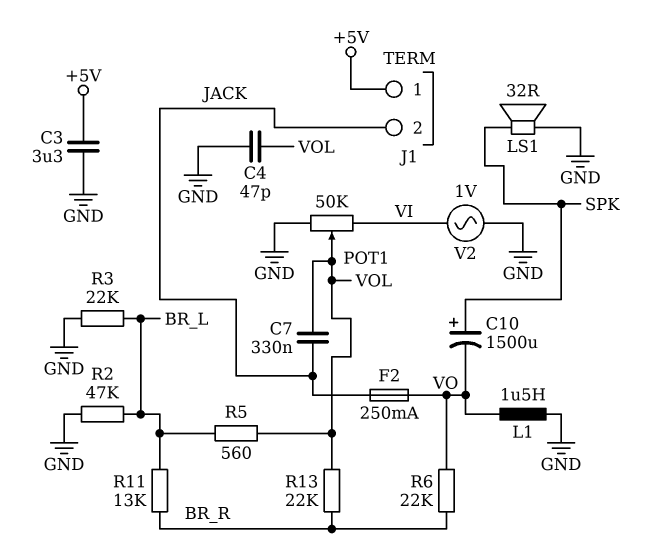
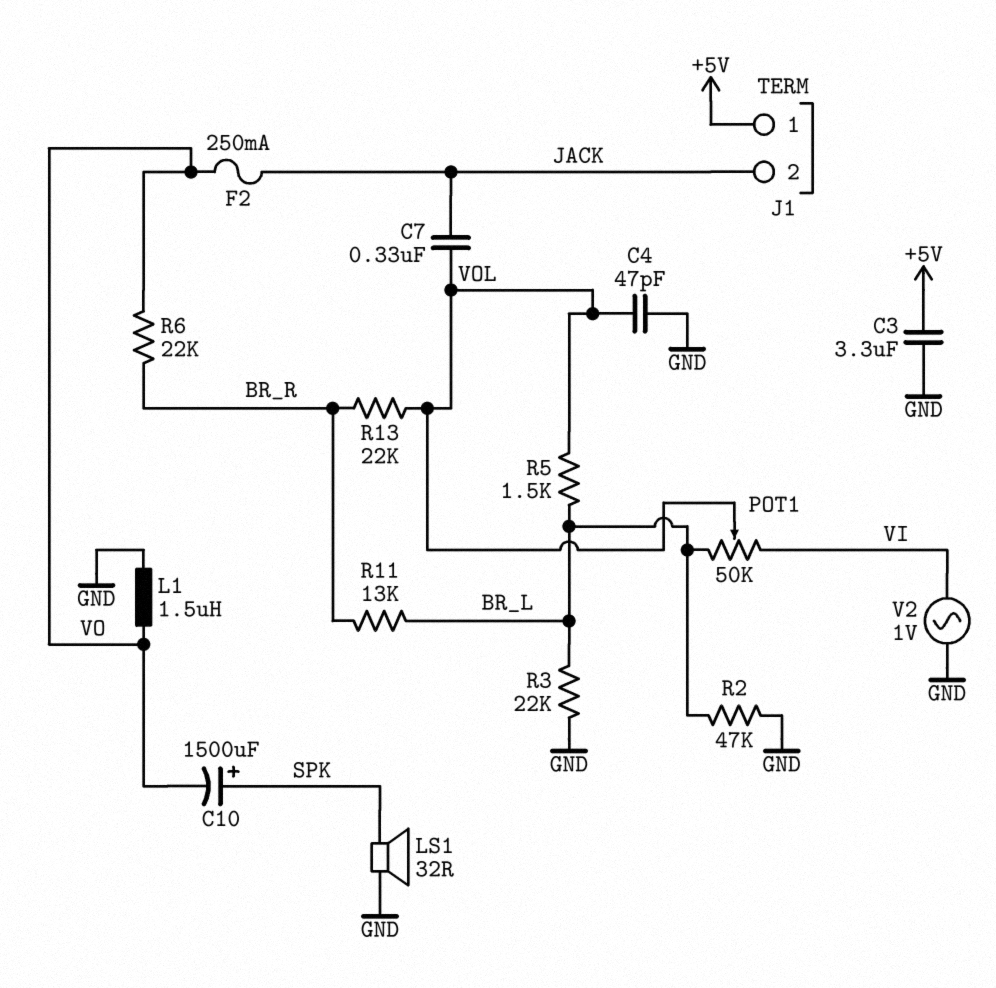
POT1: 50k (GND, VI, wiper VOL) -> 50k (BR_L, VI, wiper VOL)
R5: 560 (BR_L, VOL) -> 1.5k (BR_L, VOL)

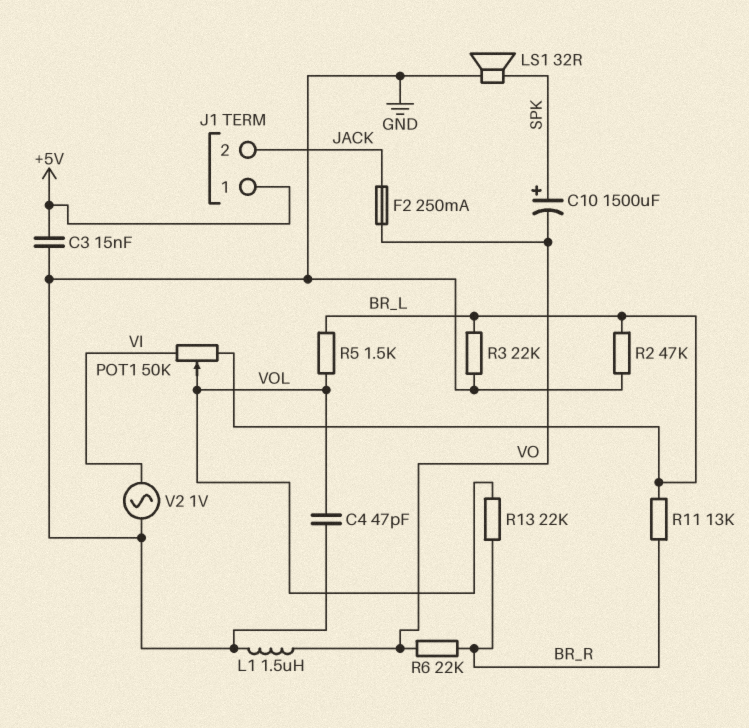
C3: 3.3uF (+5V, GND) -> 15nF (+5V, GND)
C7: 330nF (JACK, VOL) -> none

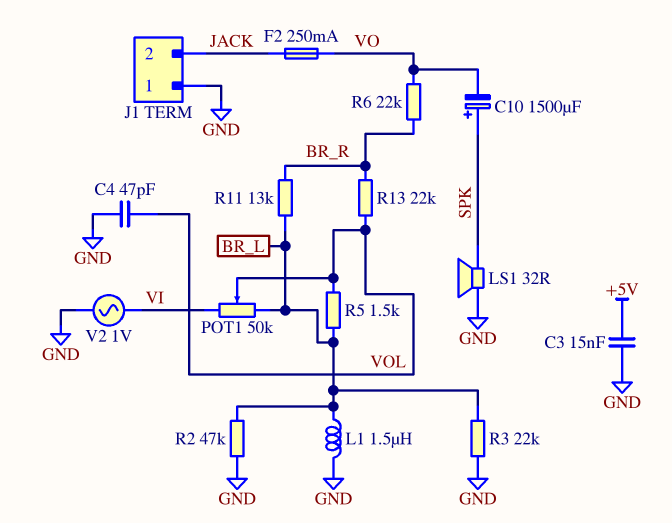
J1 pin 1: +5V -> GND
L1: 1.5uH (GND, VO) -> 1.5uH (BR_L, GND)

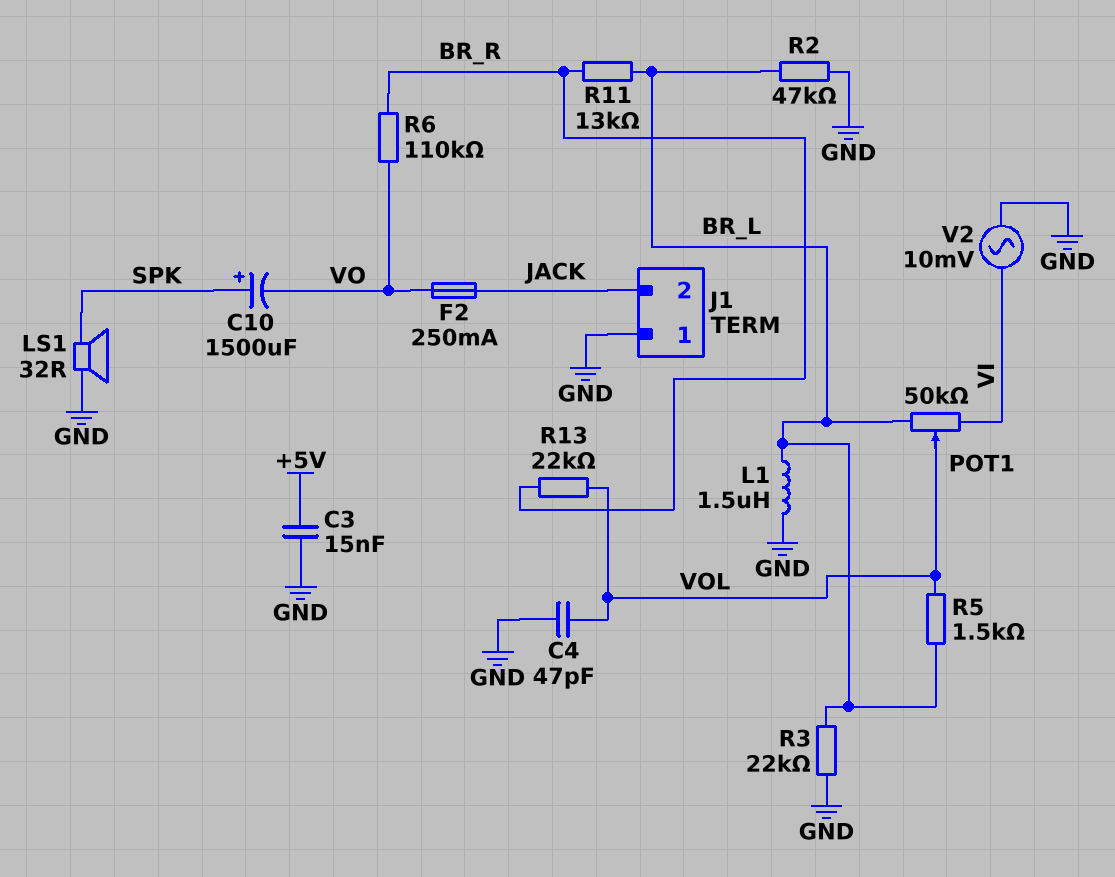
R6: 22k (BR_R, VO) -> 110k (BR_R, VO)
V2: AC 1V (GND, VI) -> AC 10mV (GND, VI)

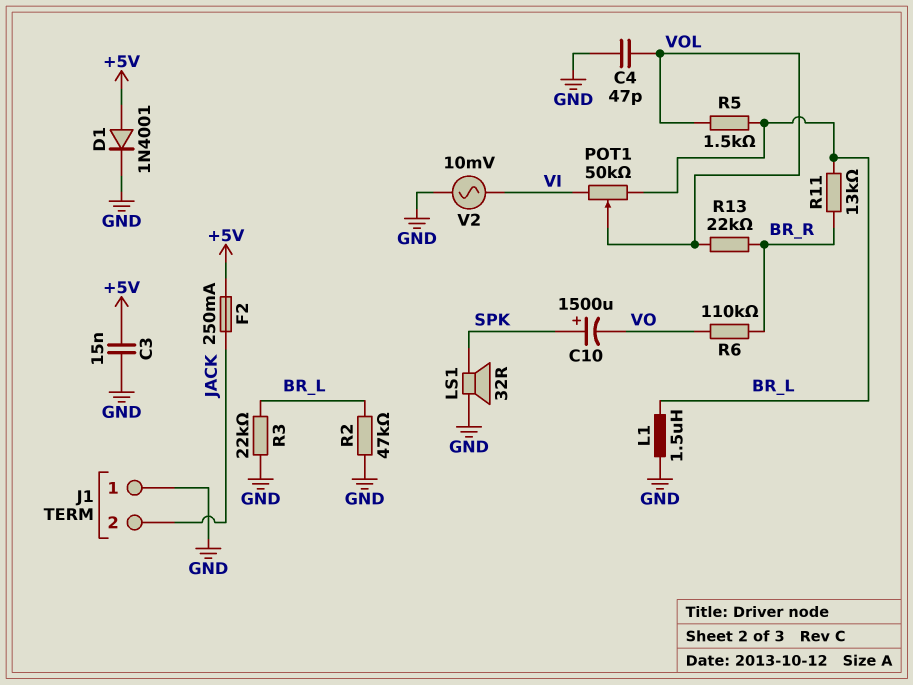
D1: none -> diode 1N4001 (A +5V, K GND)
F2: 250mA (JACK, VO) -> 250mA (+5V, JACK)

